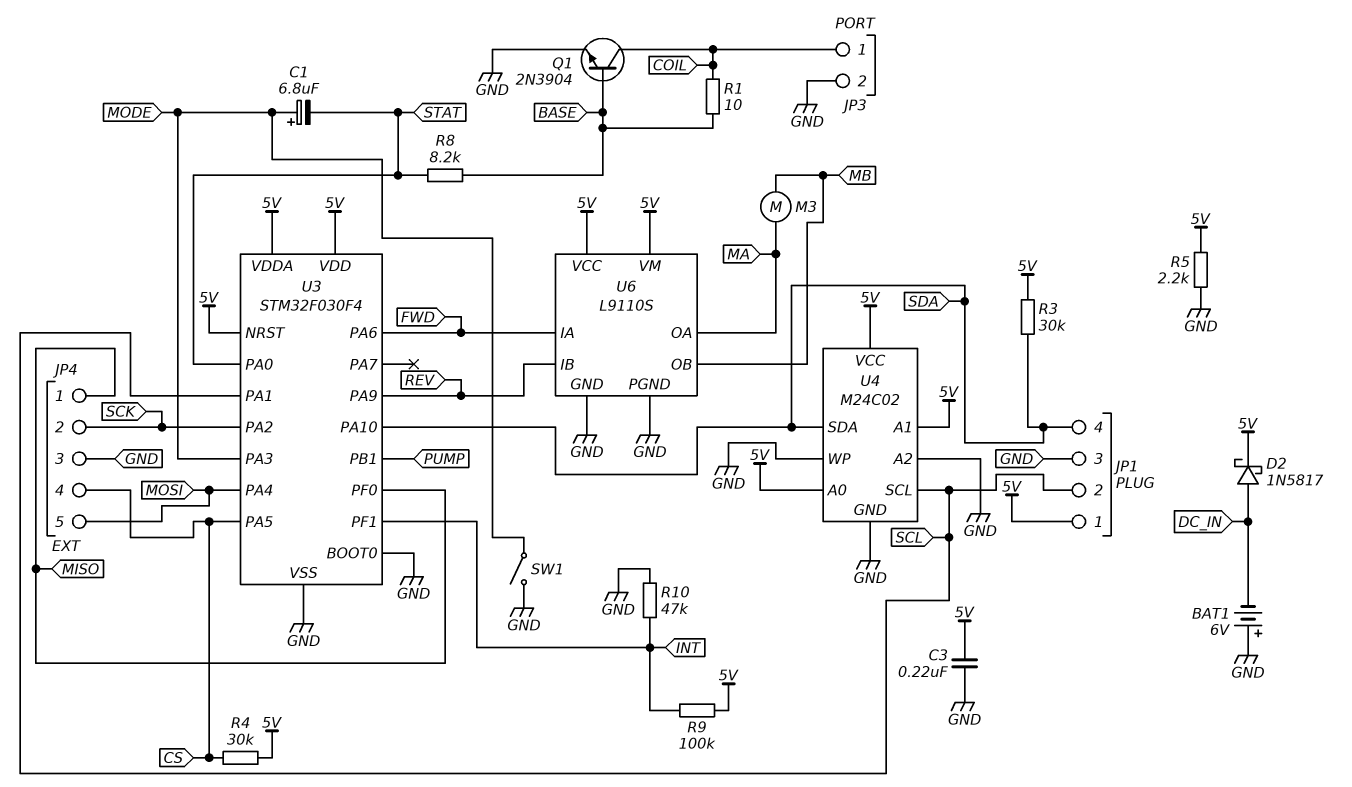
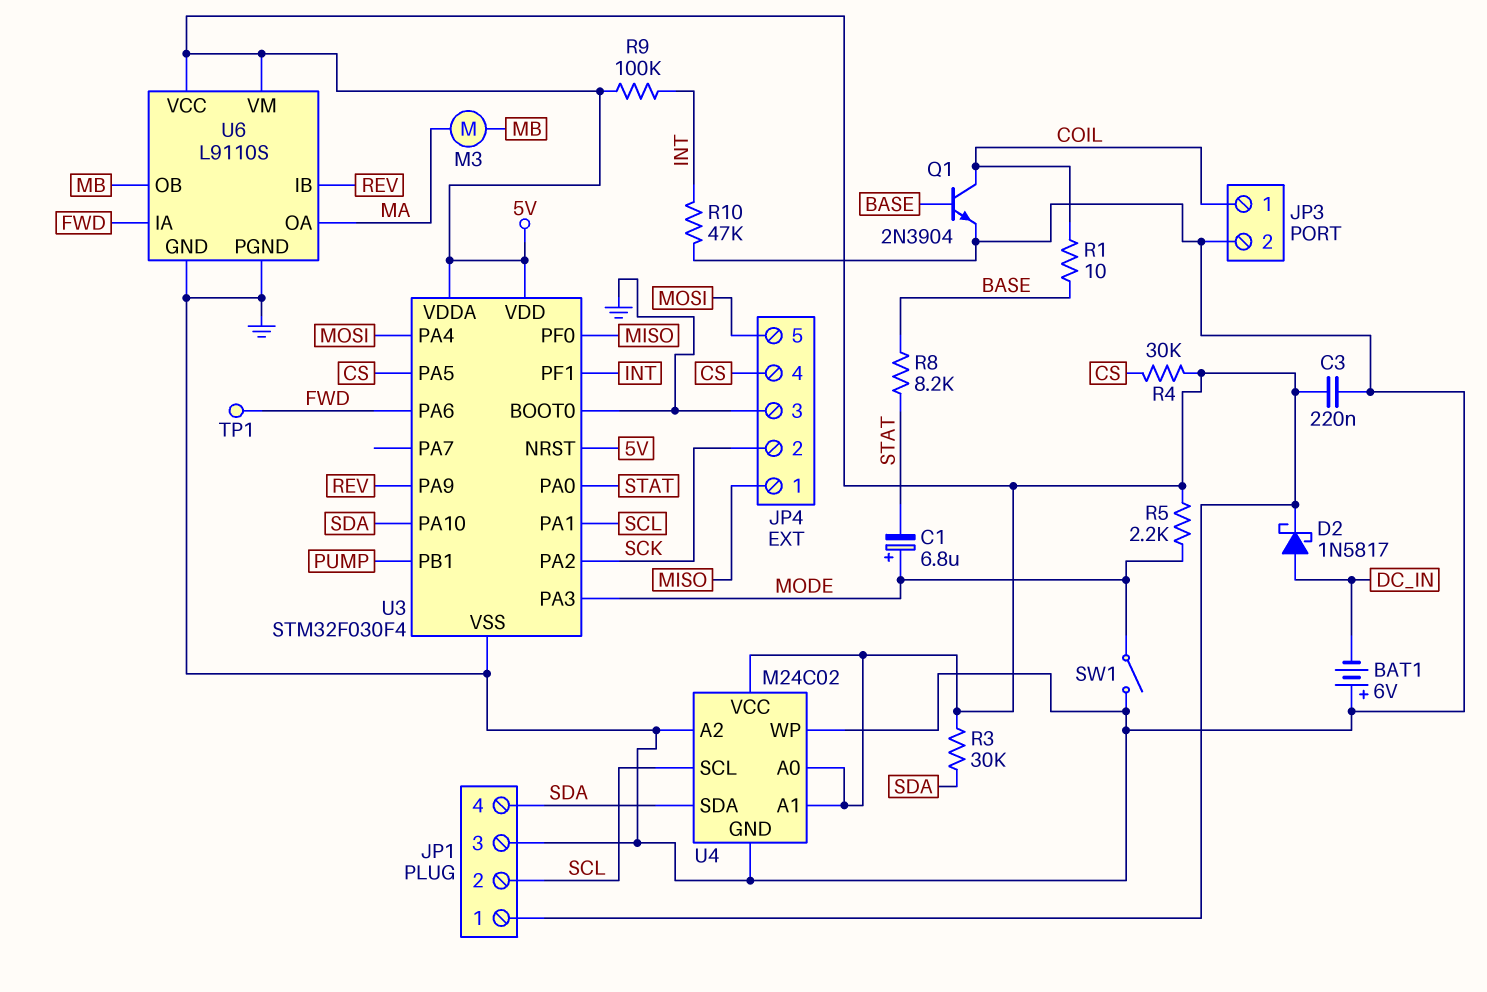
R5: 2.2k (5V, GND) -> 2.2k (5V, MODE)
TP1: none -> test point (FWD)

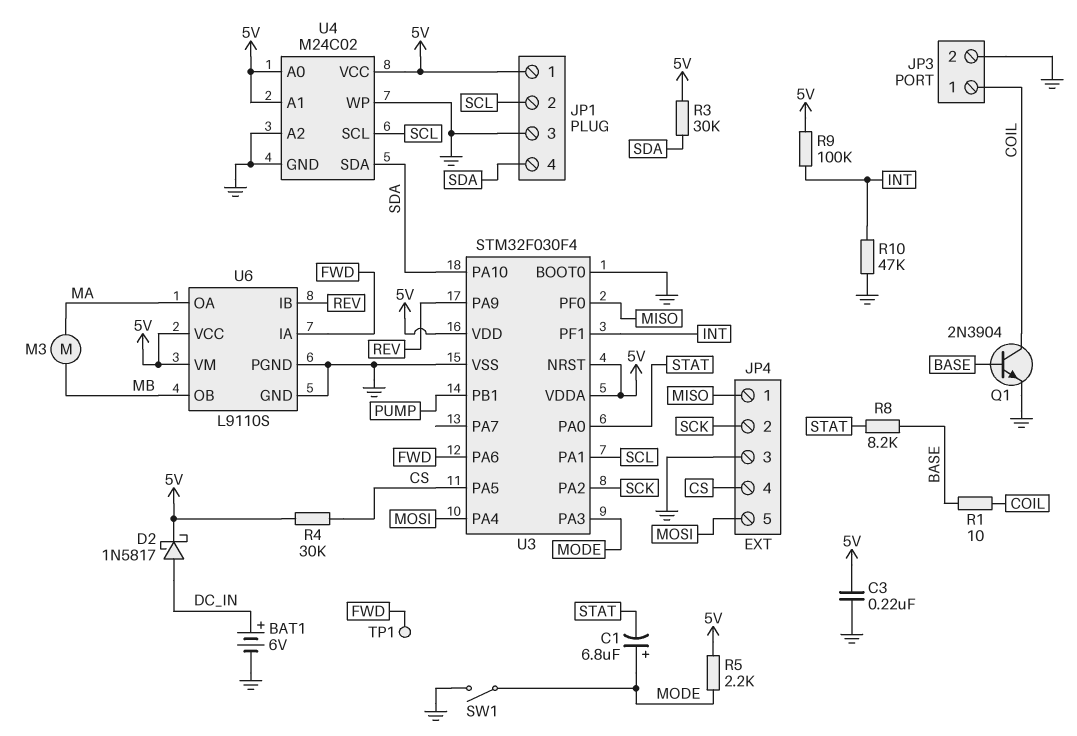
BAT1: 6V (plus GND, minus DC_IN) -> 6V (plus DC_IN, minus GND)

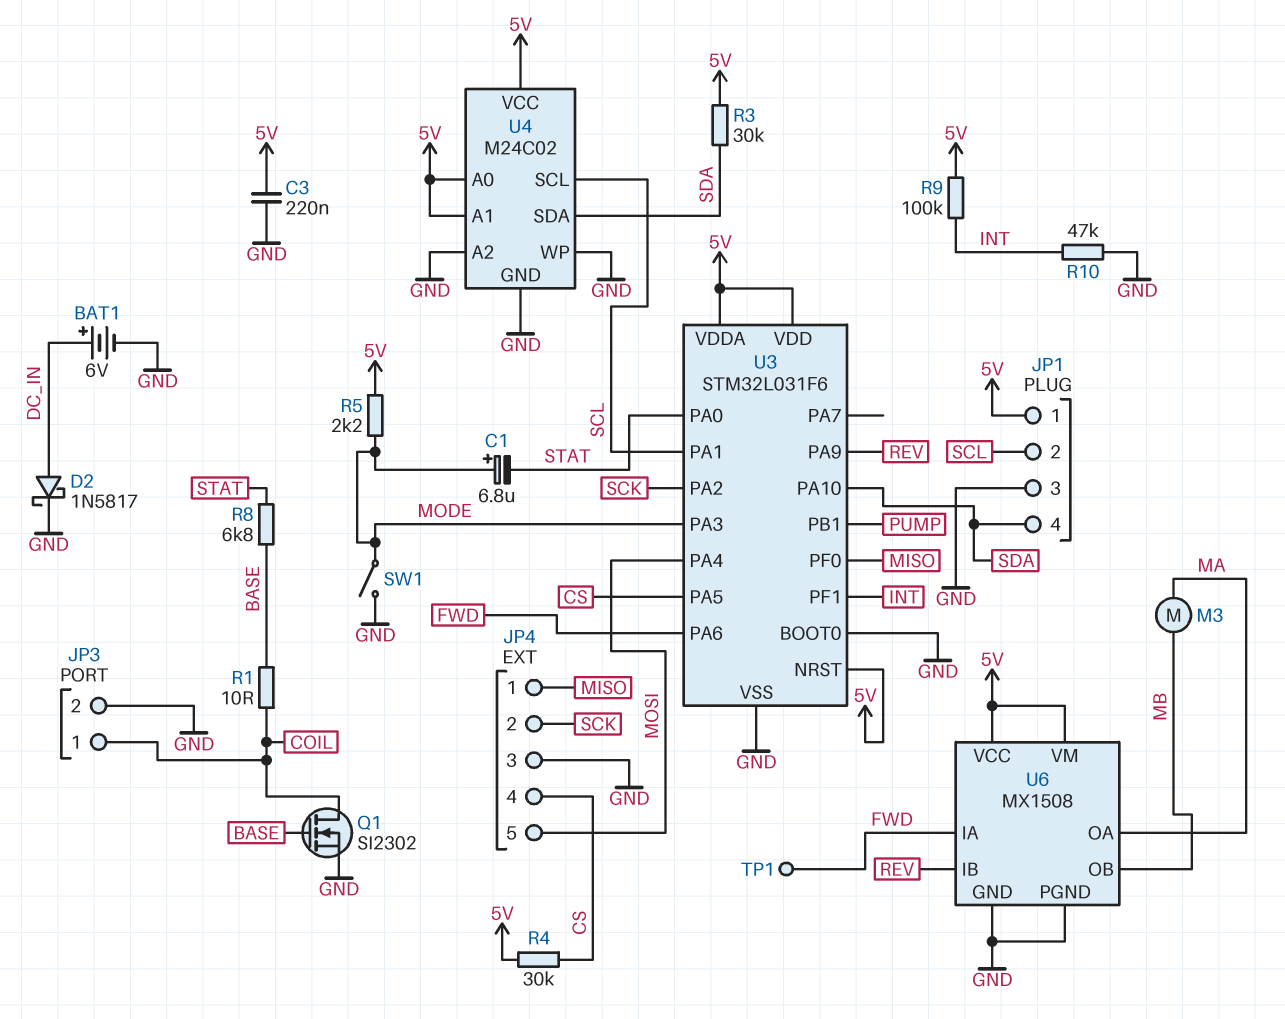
D2: schottky 1N5817 (A DC_IN, K 5V) -> schottky 1N5817 (A DC_IN, K GND)
Q1: NPN 2N3904 (B BASE, C COIL, E GND) -> NMOS SI2302 (G BASE, D COIL, S GND)
R8: 8.2k (BASE, STAT) -> 6.8k (BASE, STAT)
U3: STM32F030F4 -> STM32L031F6
U6: L9110S -> MX1508

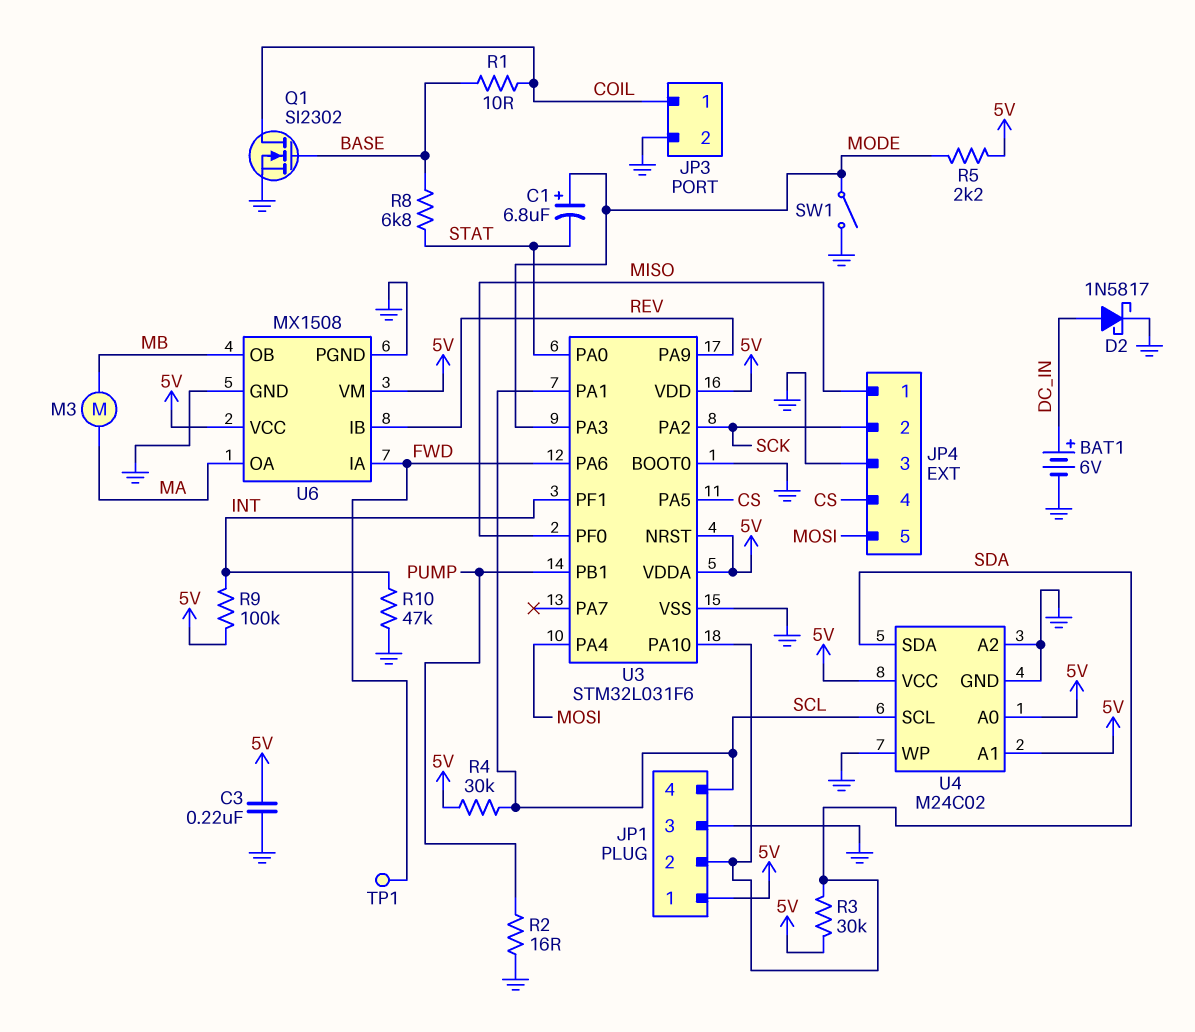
JP1 pin 2: SCL -> SDA
JP1 pin 4: SDA -> SCL
R2: none -> 16 (GND, PUMP)
R4: 30k (5V, CS) -> 30k (5V, SCL)

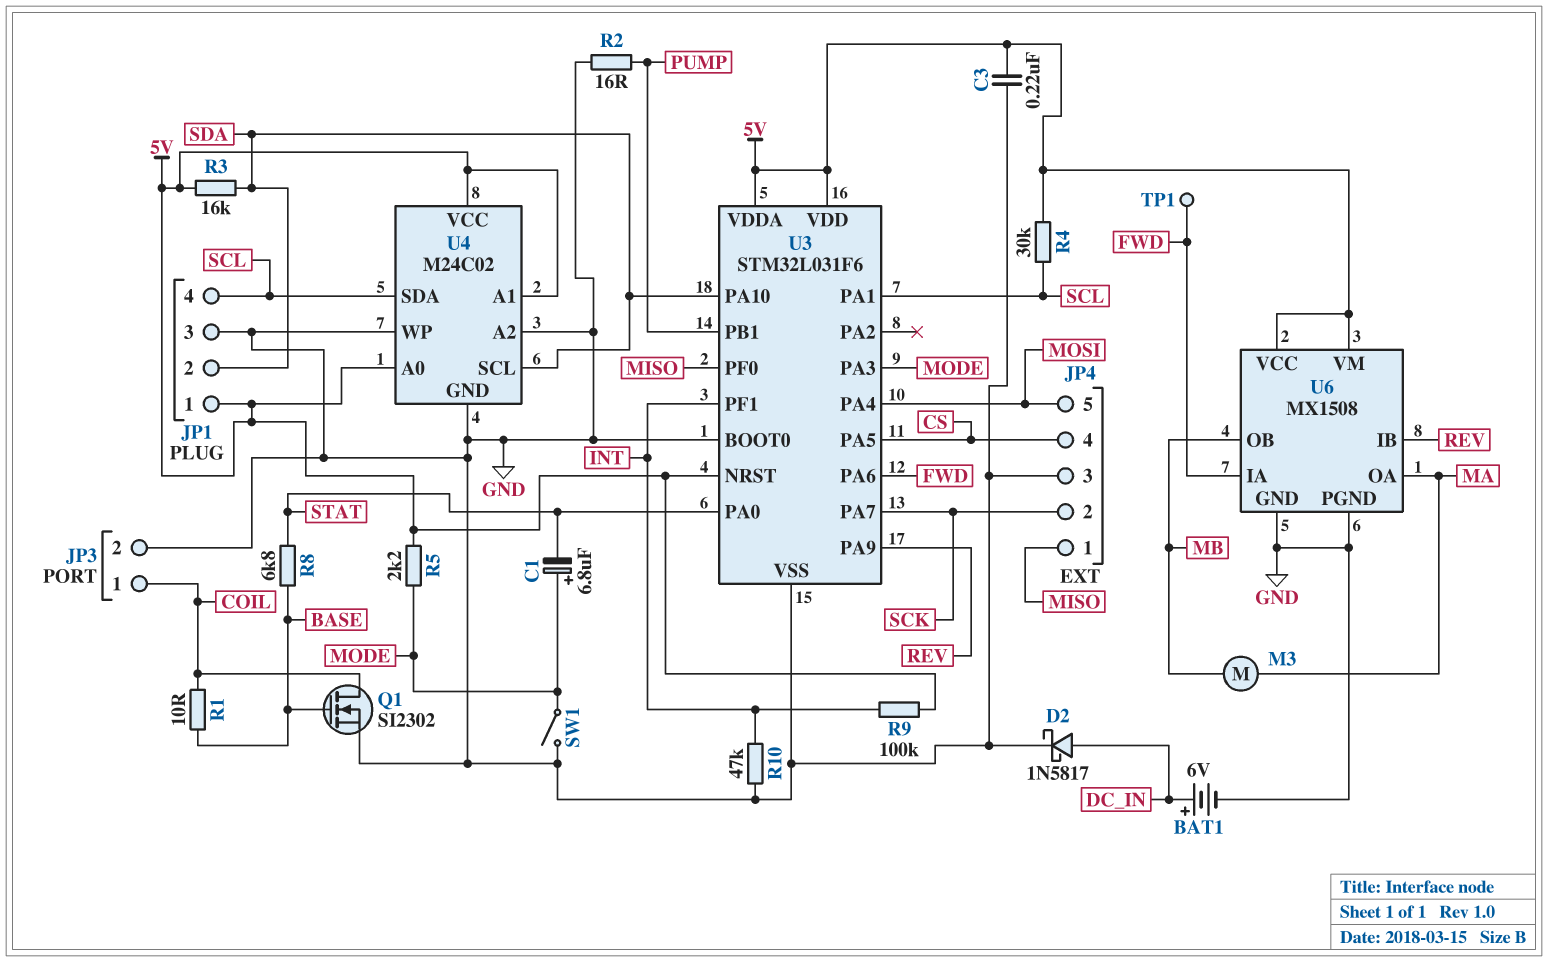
R3: 30k (5V, SDA) -> 16k (5V, SDA)
U3 pin PA2: SCK -> none
U3 pin PA7: none -> SCK
U4 pin SCL: SCL -> SDA
U4 pin SDA: SDA -> SCL

